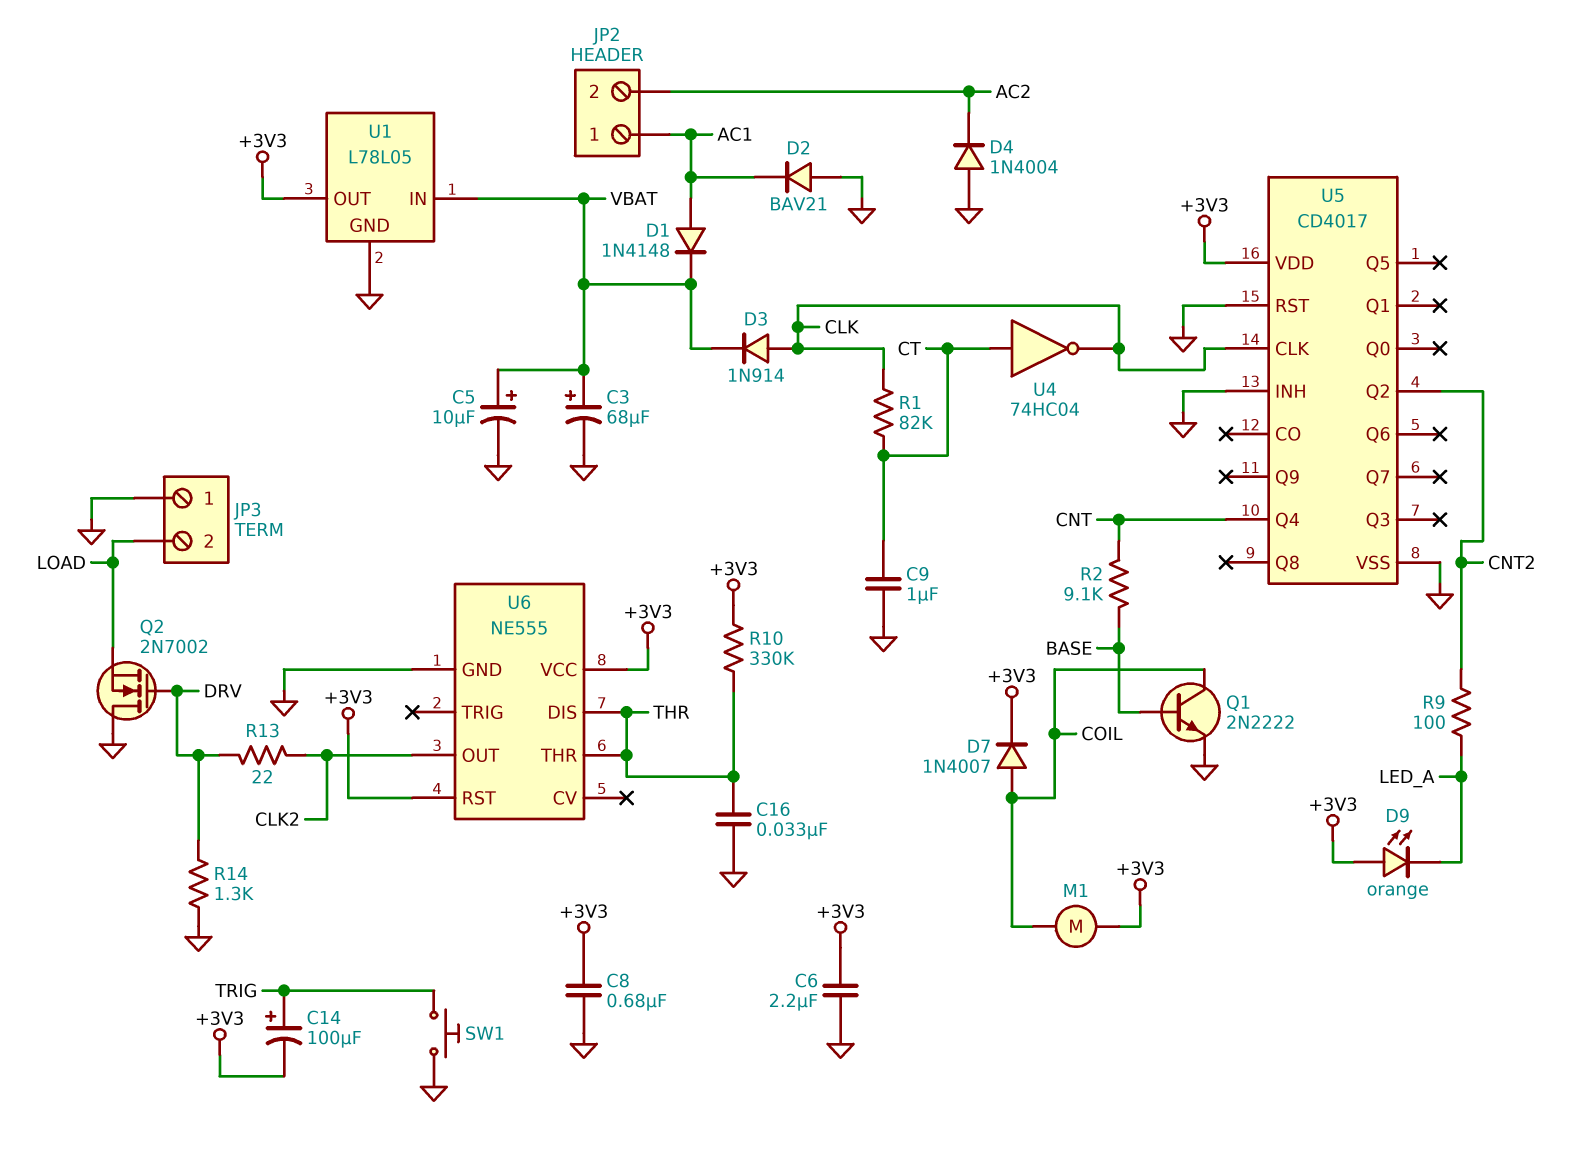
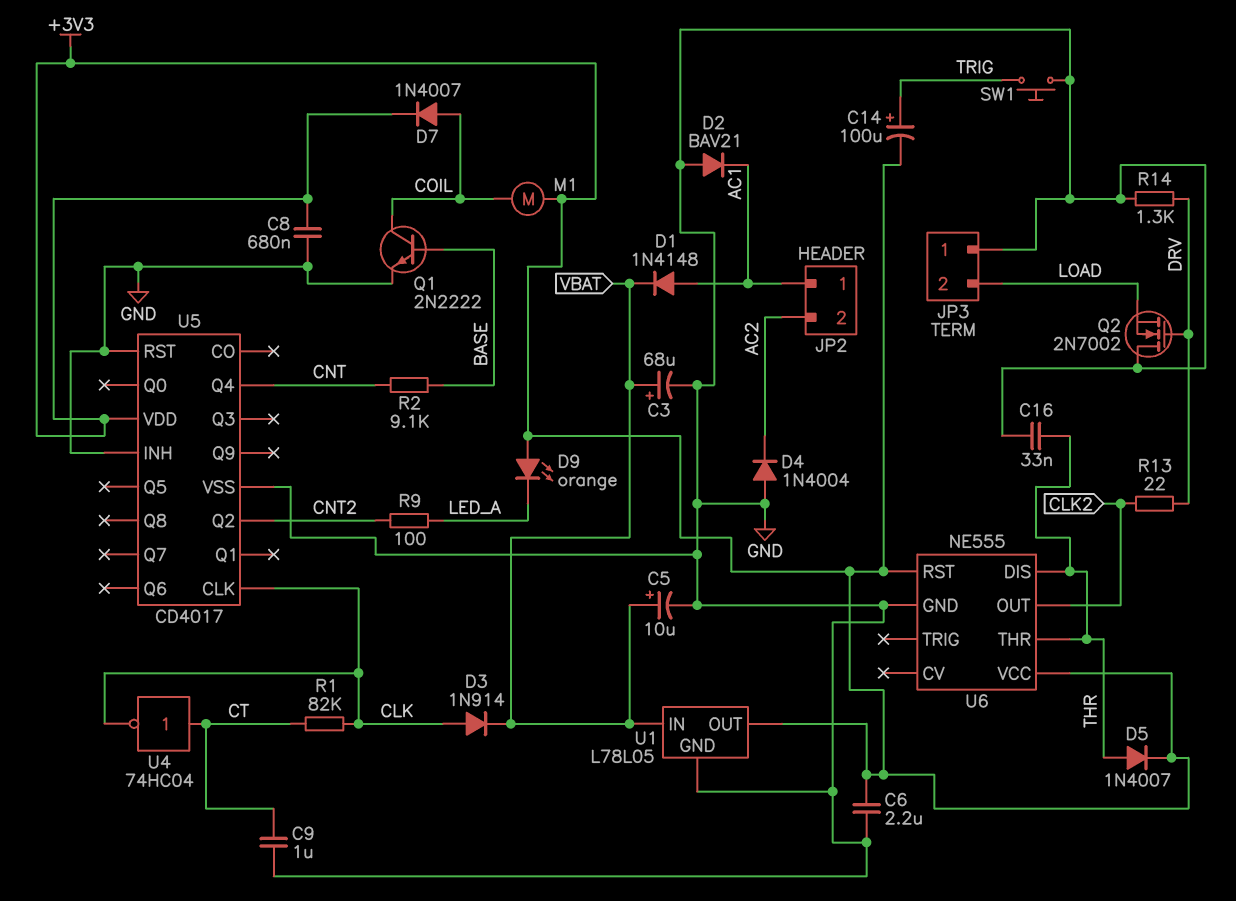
D5: none -> diode 1N4007 (A THR, K +3V3)
R10: 330k (+3V3, THR) -> none

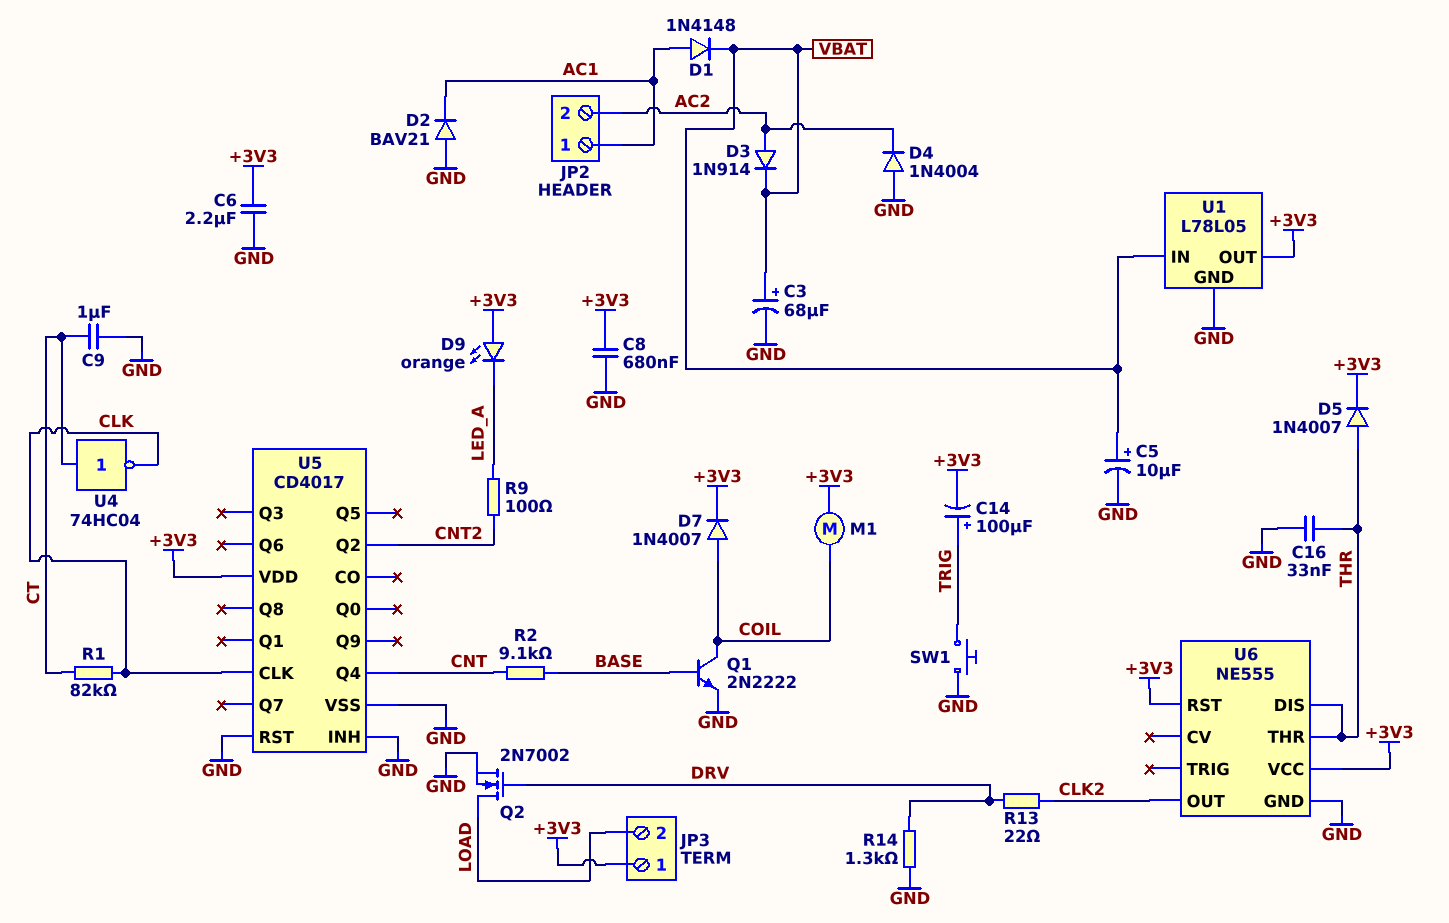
D3: diode 1N914 (A CLK, K VBAT) -> diode 1N914 (A AC2, K VBAT)
JP3 pin 1: GND -> +3V3
Q2: NMOS 2N7002 (G DRV, D GND, S LOAD) -> NMOS 2N7002 (G DRV, D LOAD, S GND)

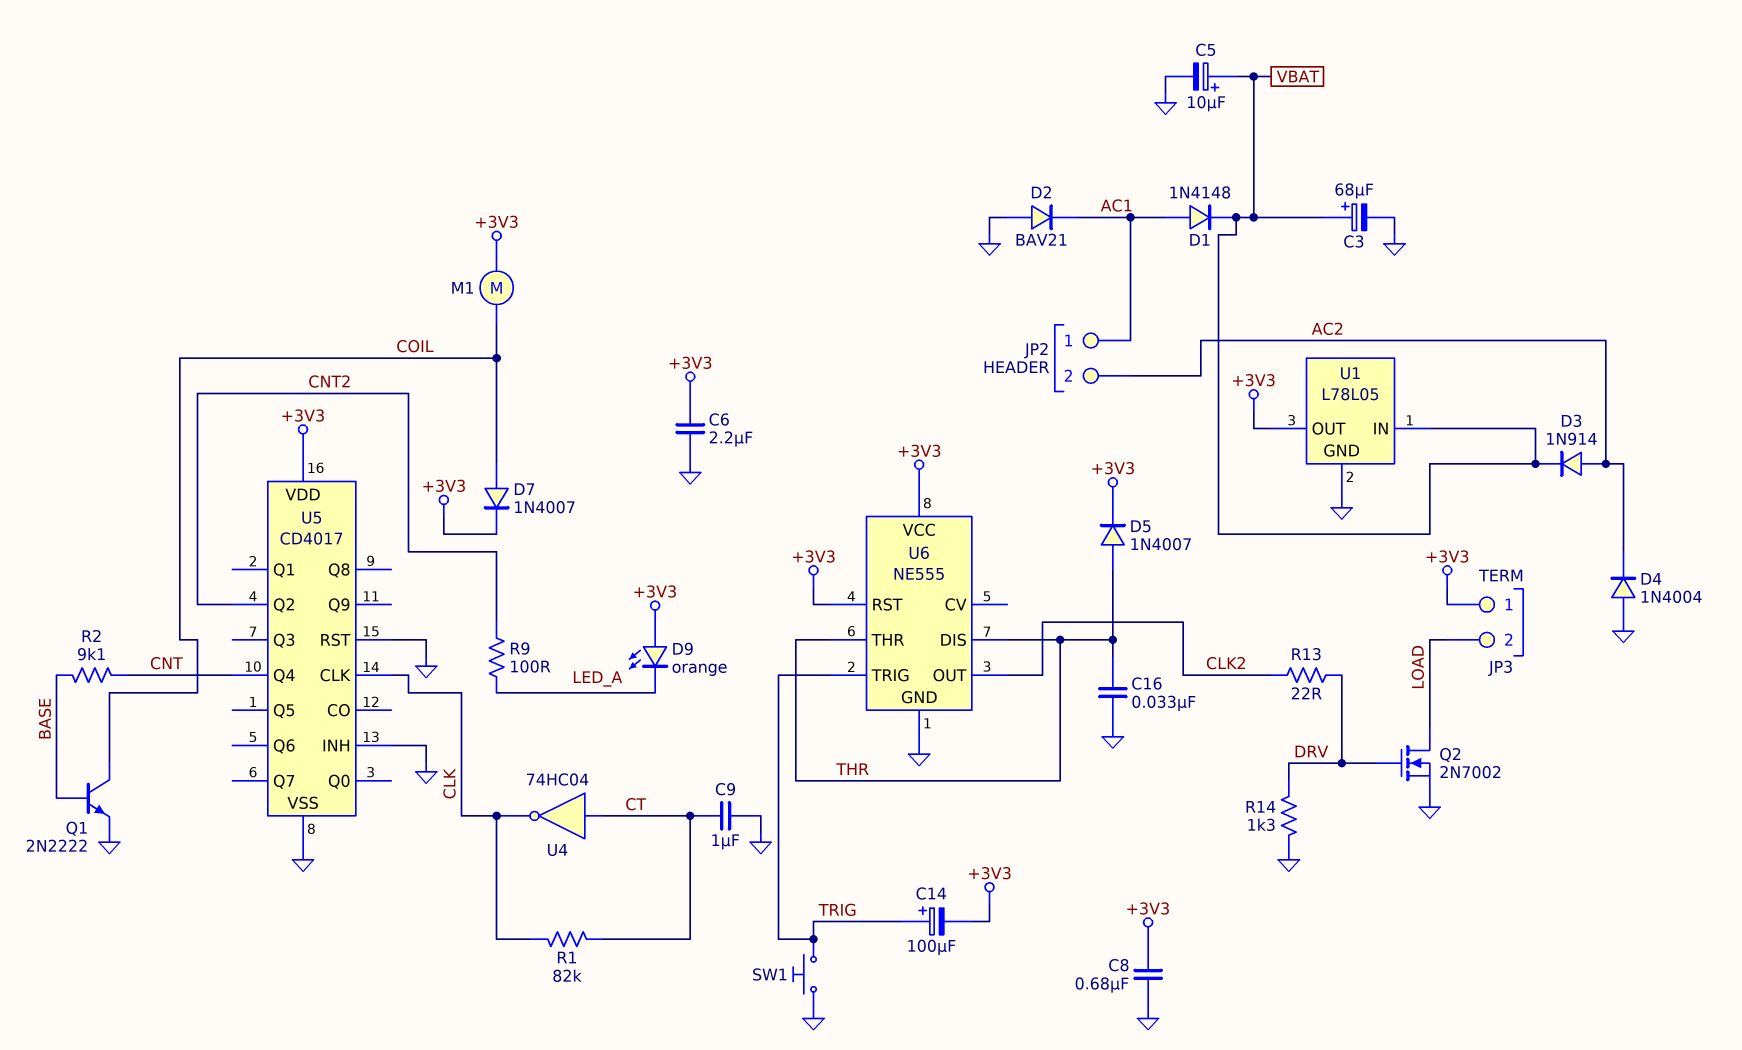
U6 pin TRIG: none -> TRIG

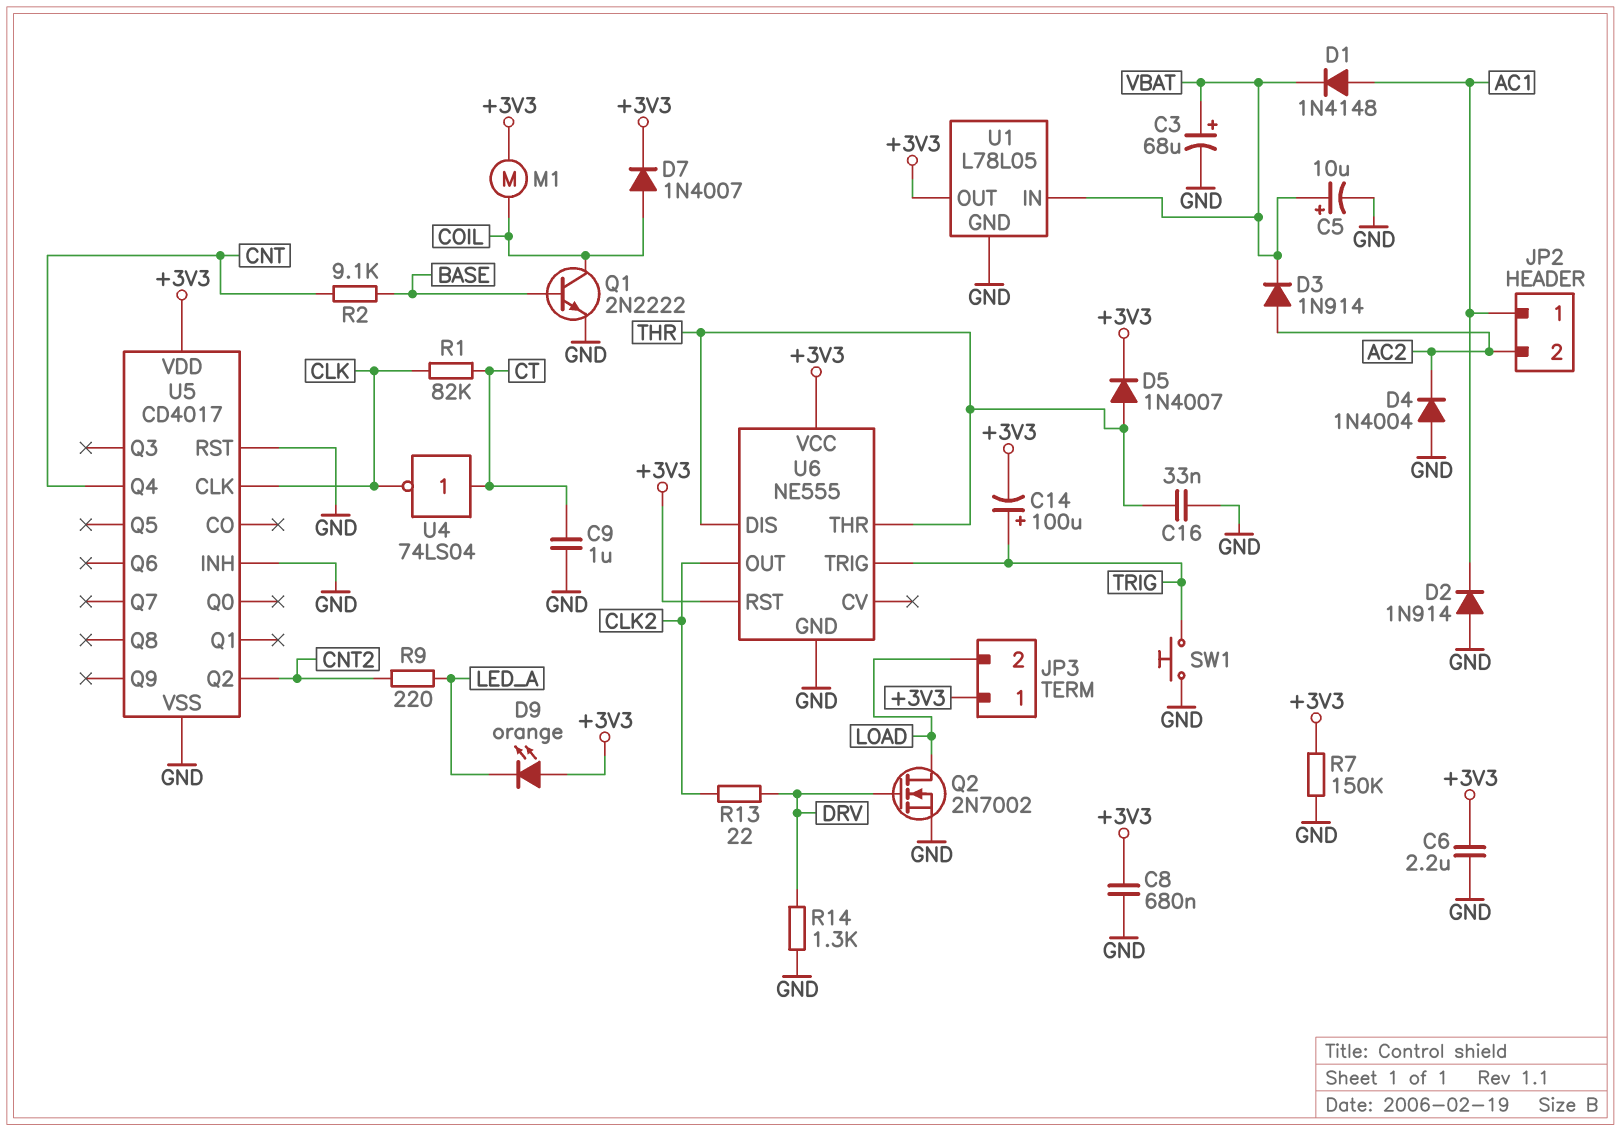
D2: diode BAV21 (A GND, K AC1) -> diode 1N914 (A GND, K AC1)
R7: none -> 150k (+3V3, GND)
R9: 100 (CNT2, LED_A) -> 220 (CNT2, LED_A)
U4: NOT 74HC04 (in CT, out CLK) -> NOT 74LS04 (in CT, out CLK)

